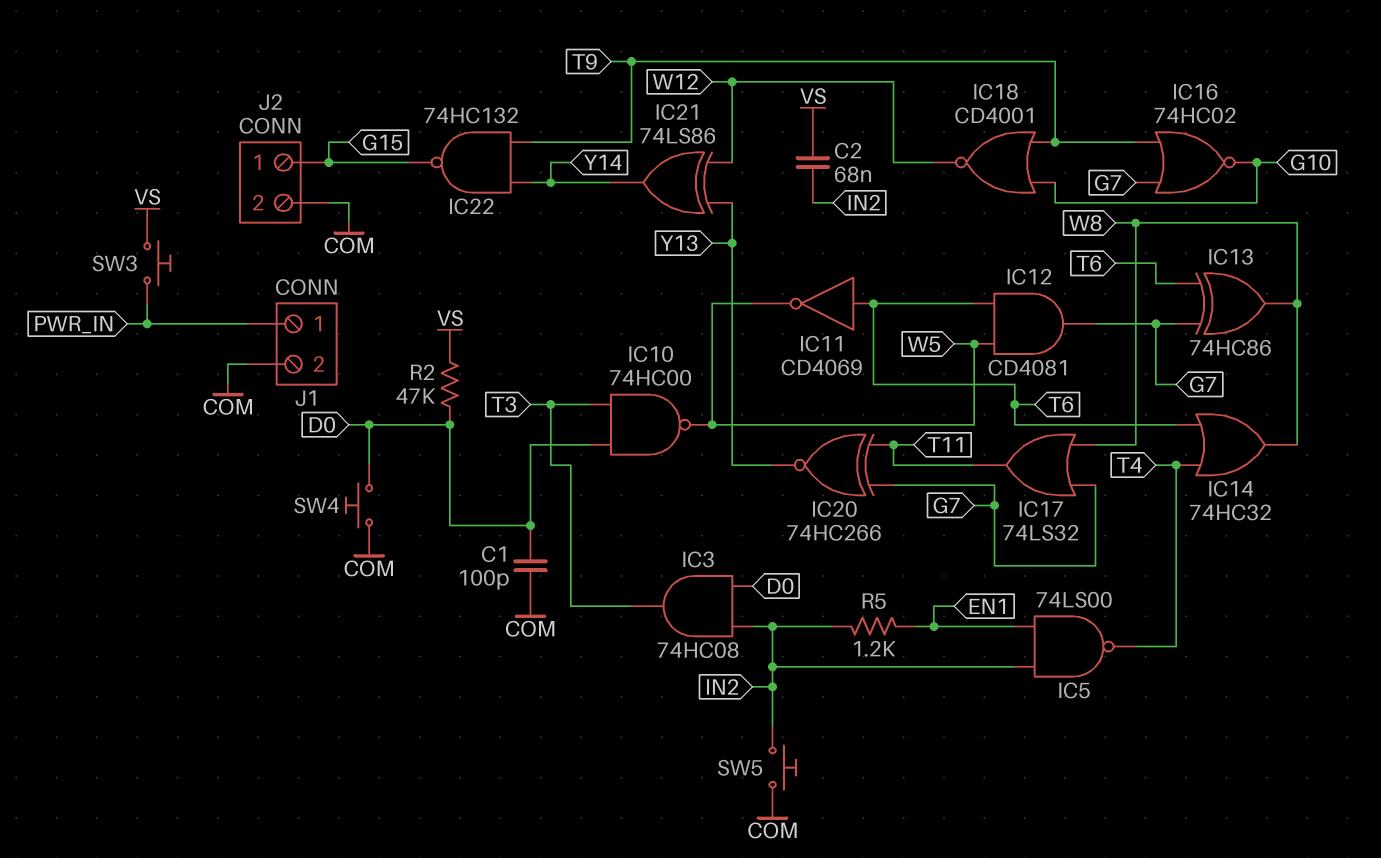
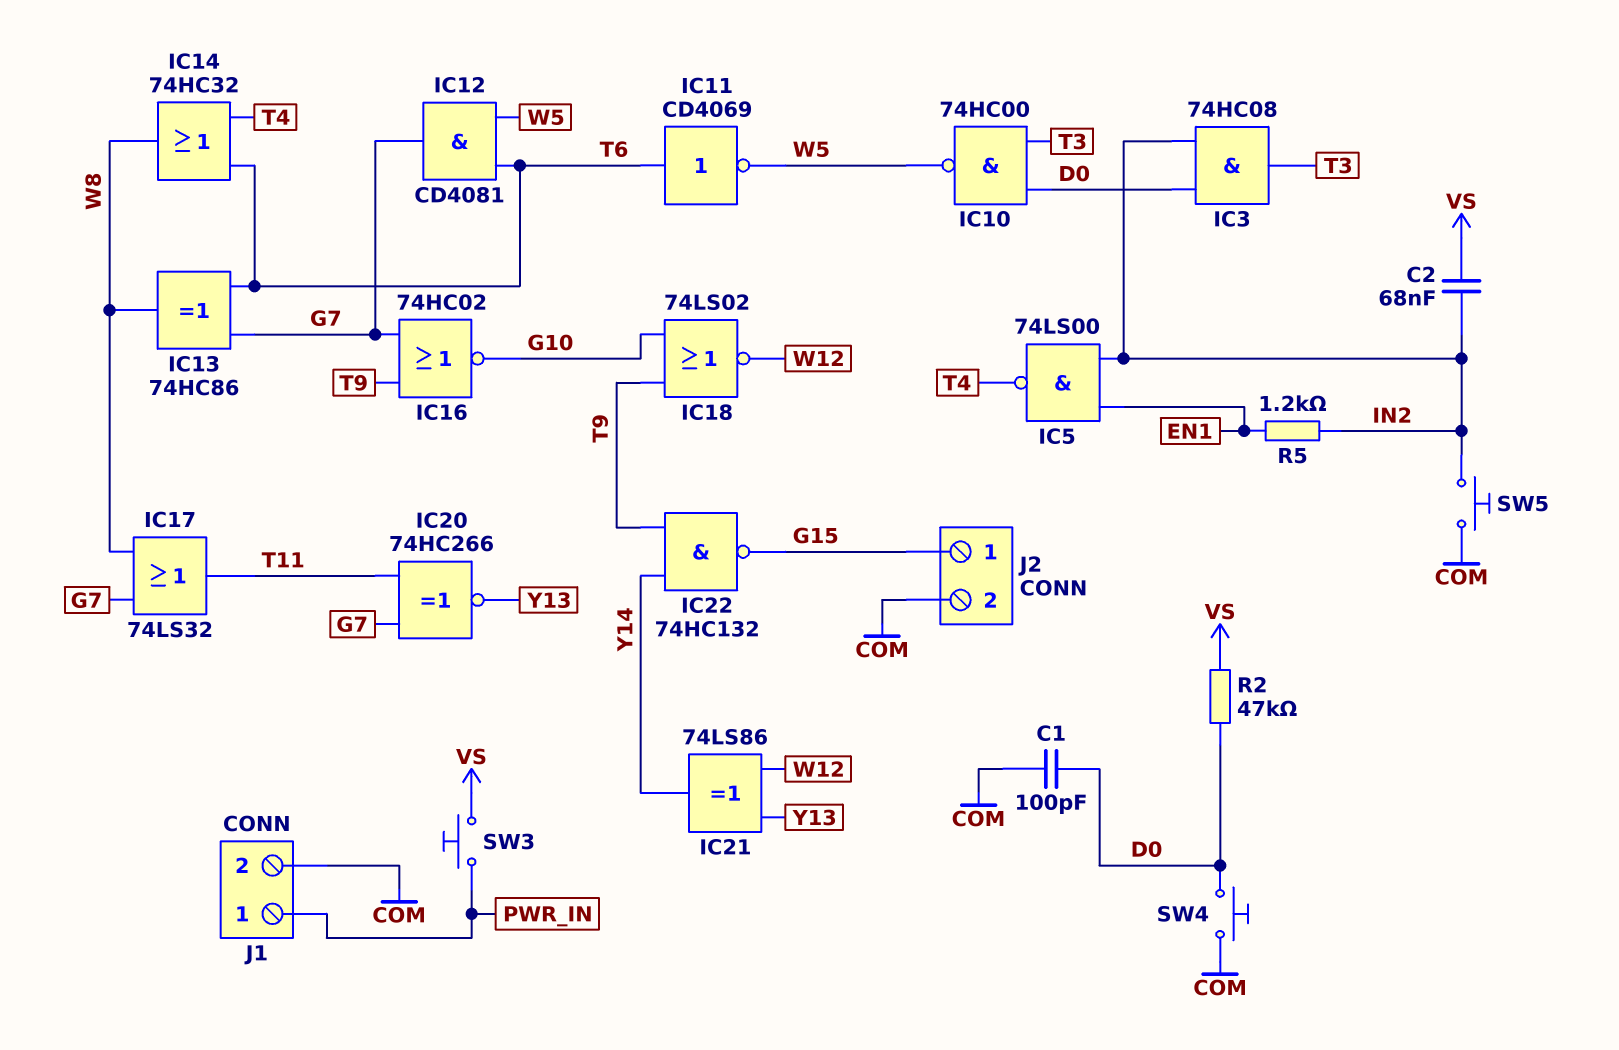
IC18: NOR CD4001 (in G10, in T9, out W12) -> NOR 74LS02 (in G10, in T9, out W12)

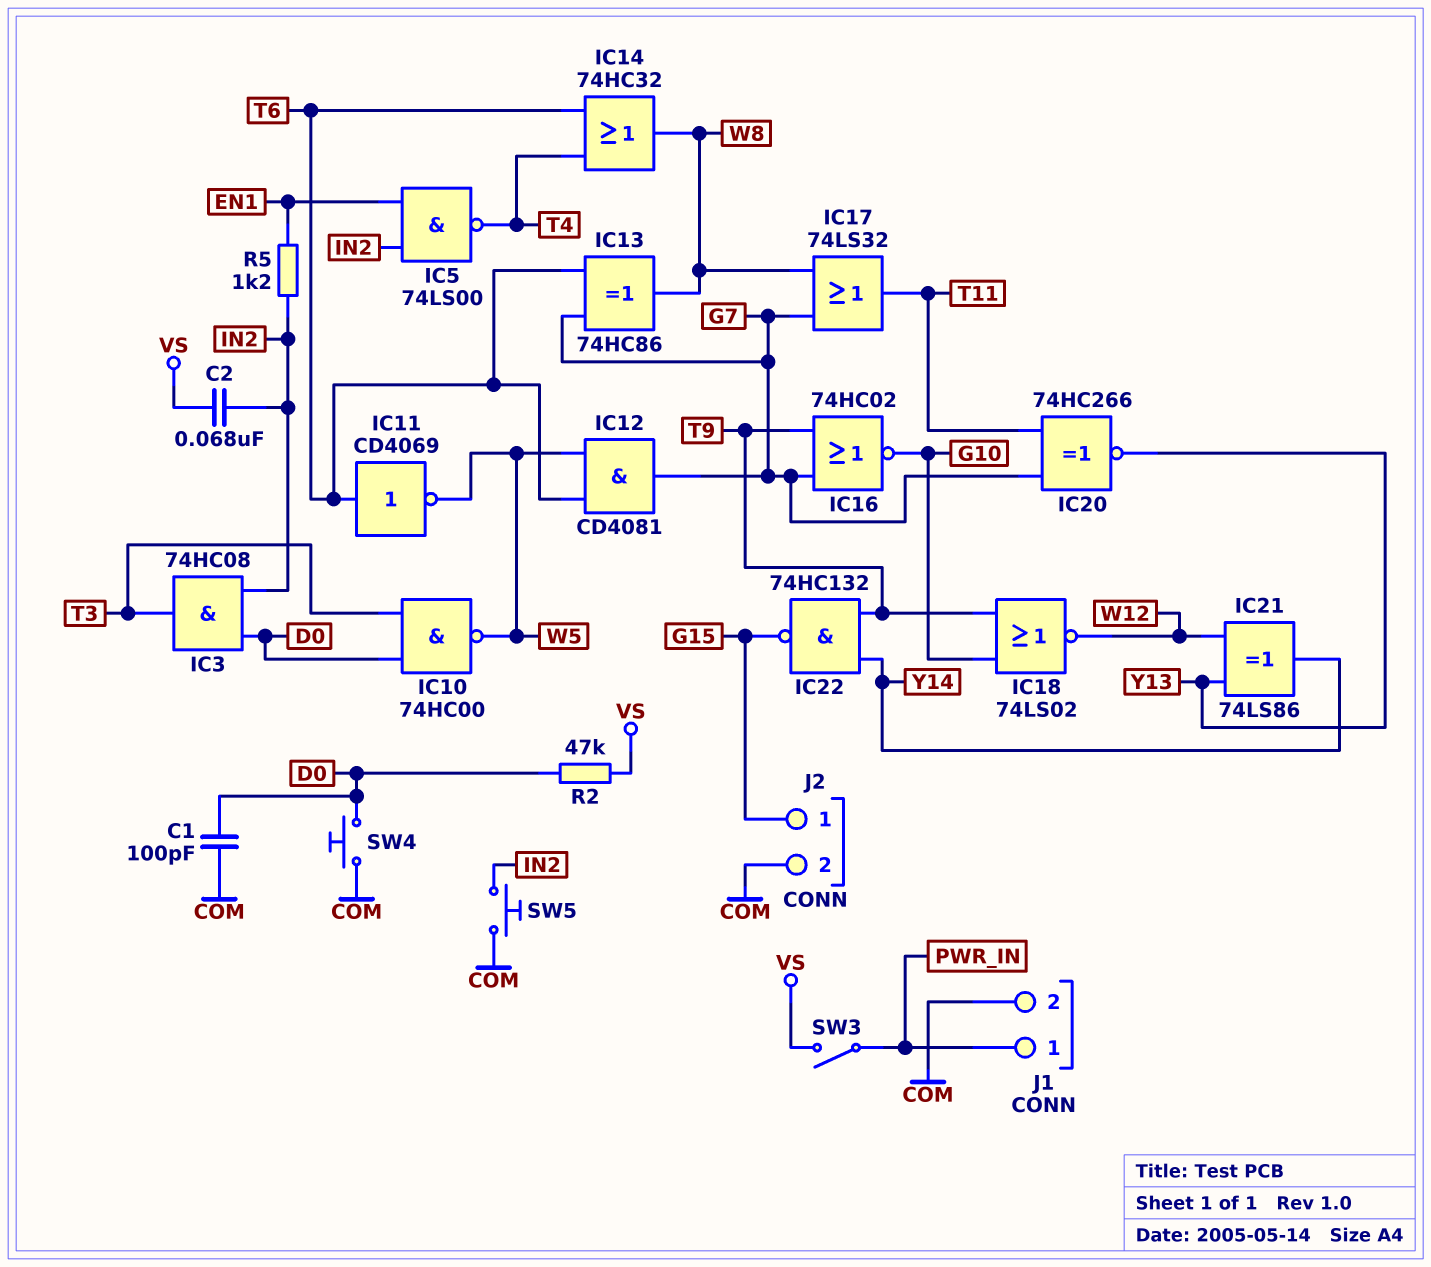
SW3: button (PWR_IN, VS) -> switch (PWR_IN, VS)

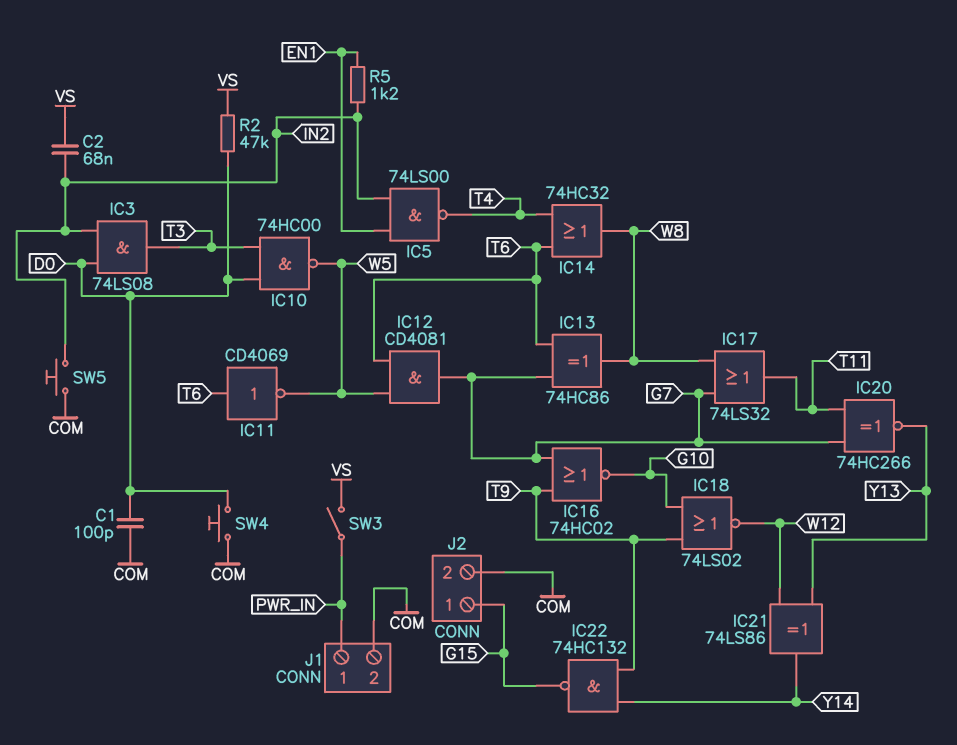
IC3: AND 74HC08 (in D0, in IN2, out T3) -> AND 74LS08 (in D0, in IN2, out T3)

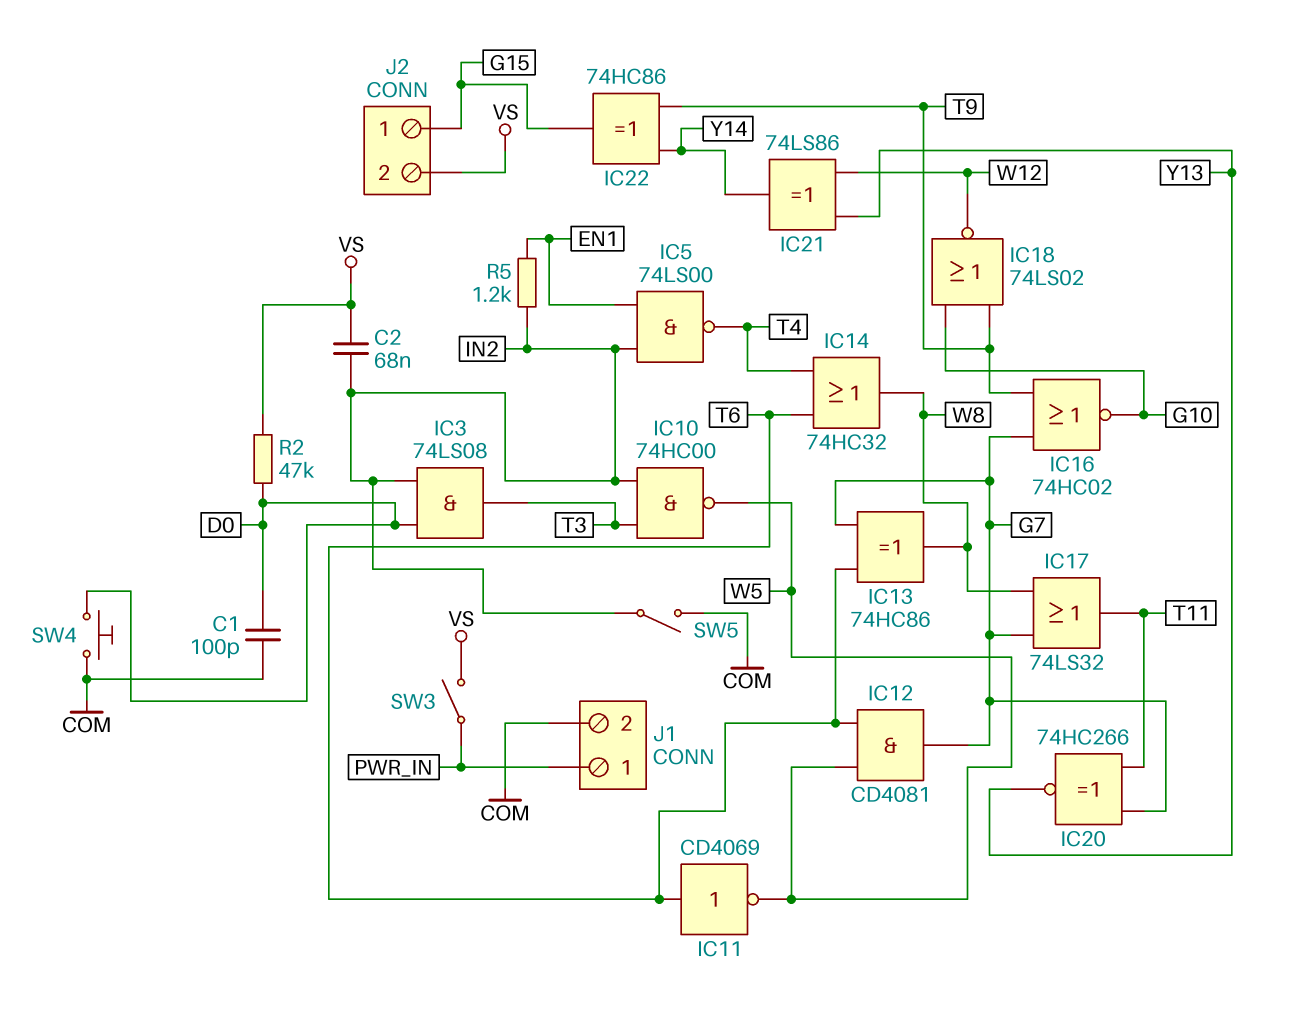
IC10: NAND 74HC00 (in D0, in T3, out W5) -> NAND 74HC00 (in IN2, in T3, out W5)
IC22: NAND 74HC132 (in T9, in Y14, out G15) -> XOR 74HC86 (in T9, in Y14, out G15)
J2 pin 2: COM -> VS
SW5: button (COM, IN2) -> switch (COM, IN2)

